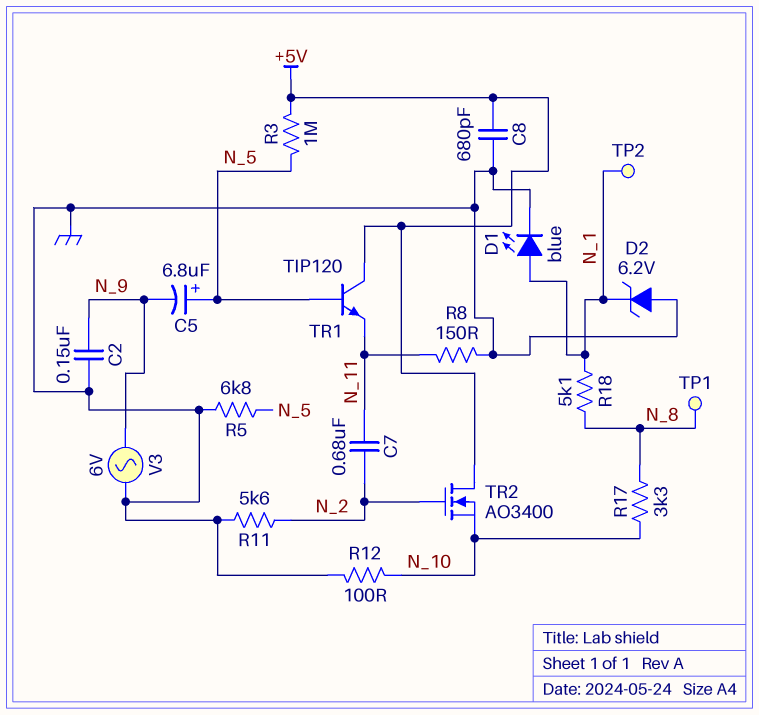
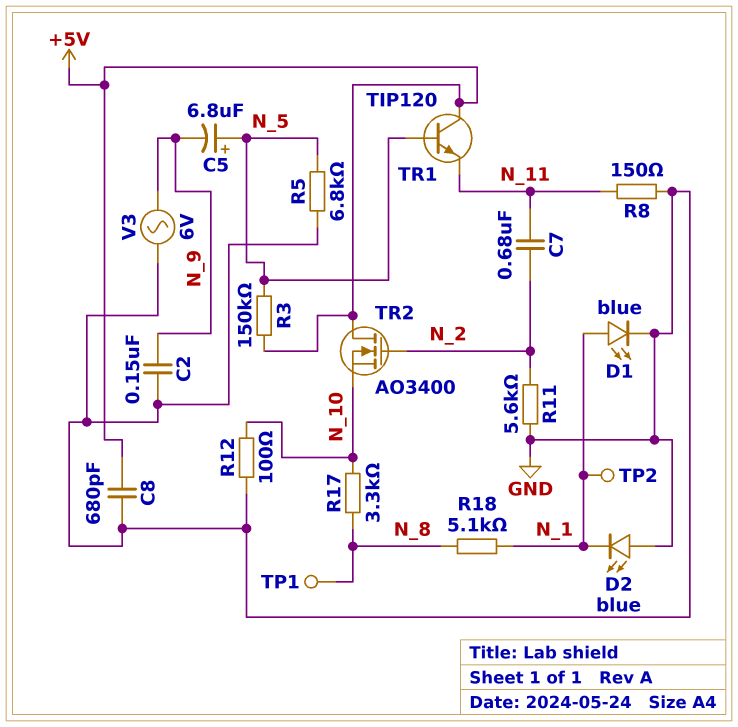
D2: zener 6.2V (A GND, K N_1) -> LED blue (A GND, K N_1)
R3: 1M (+5V, N_5) -> 150k (+5V, N_5)

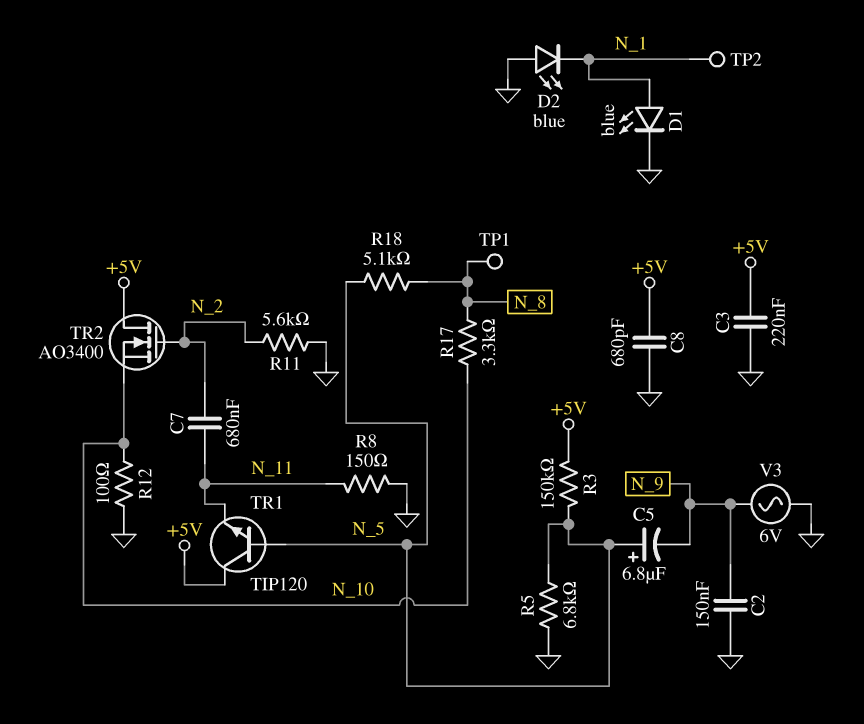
C3: none -> 220nF (+5V, GND)
R18: 5.1k (N_1, N_8) -> 5.1k (N_5, N_8)

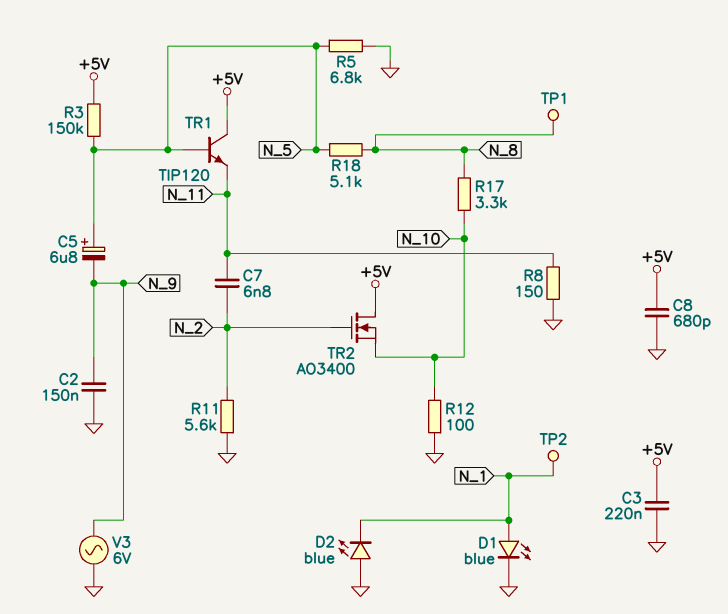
C7: 680nF (N_2, N_11) -> 6.8nF (N_2, N_11)

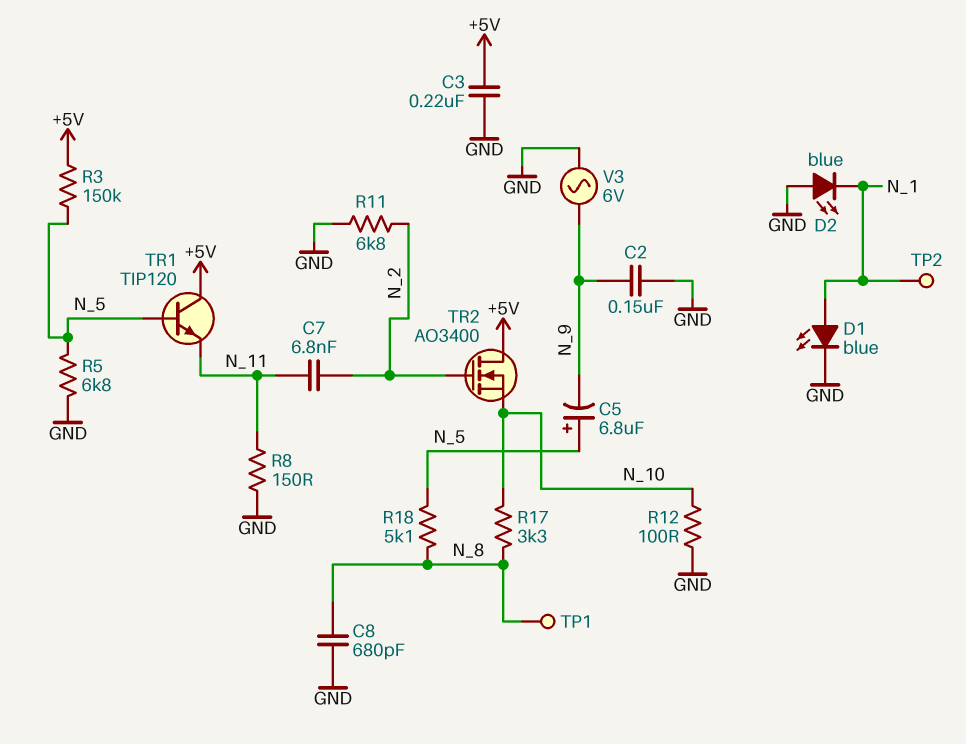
C8: 680pF (+5V, GND) -> 680pF (GND, N_8)
R11: 5.6k (GND, N_2) -> 6.8k (GND, N_2)

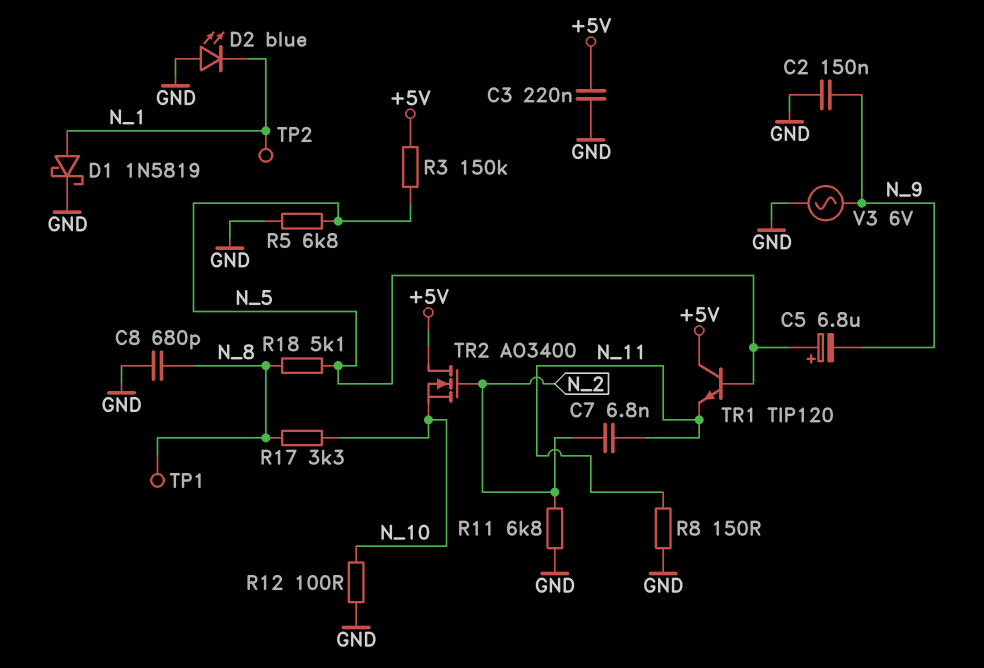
D1: LED blue (A N_1, K GND) -> schottky 1N5819 (A N_1, K GND)

